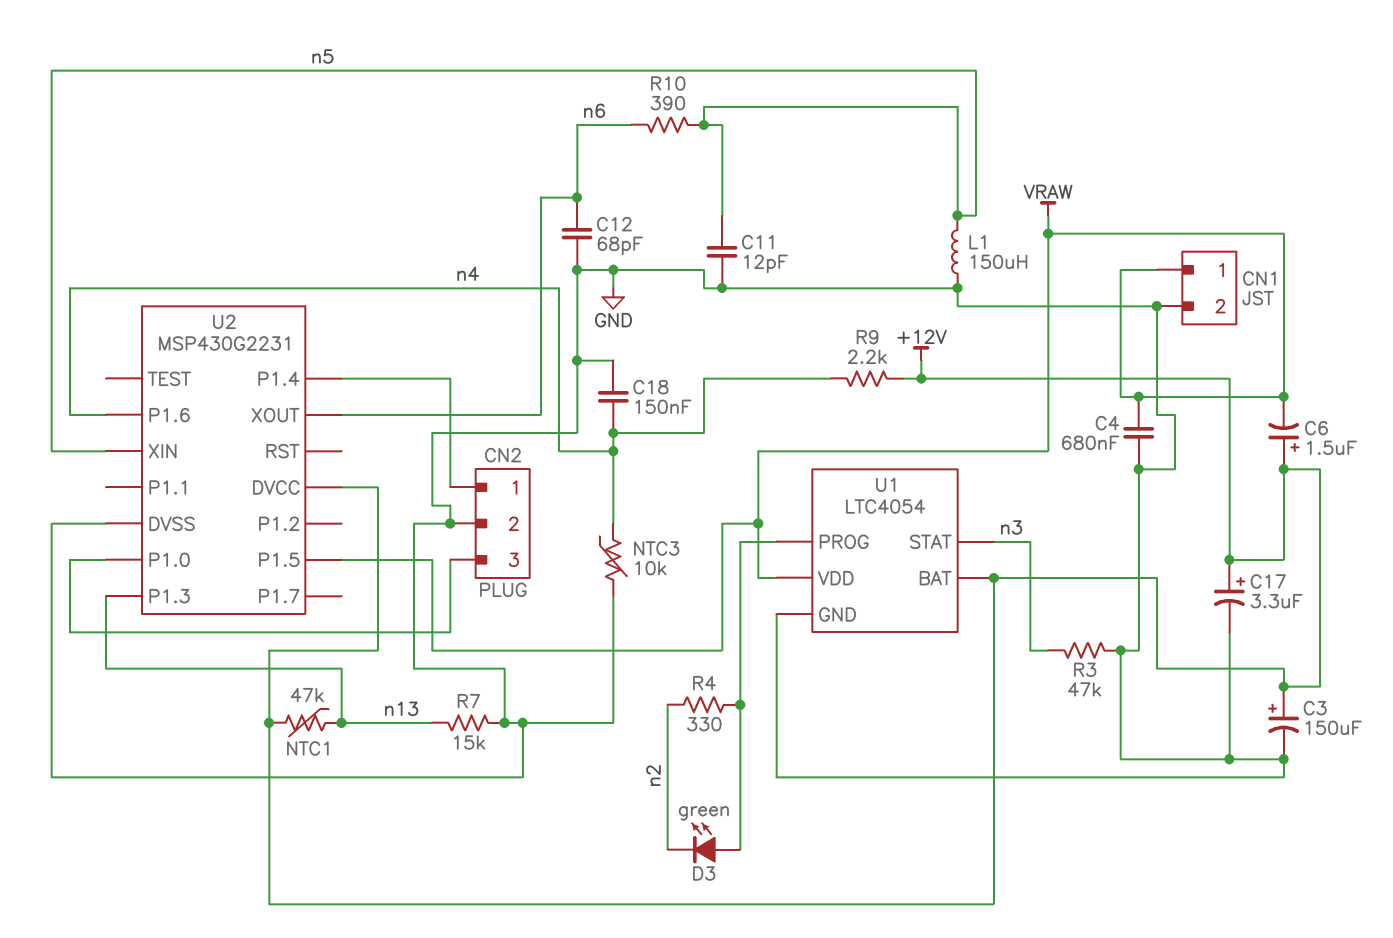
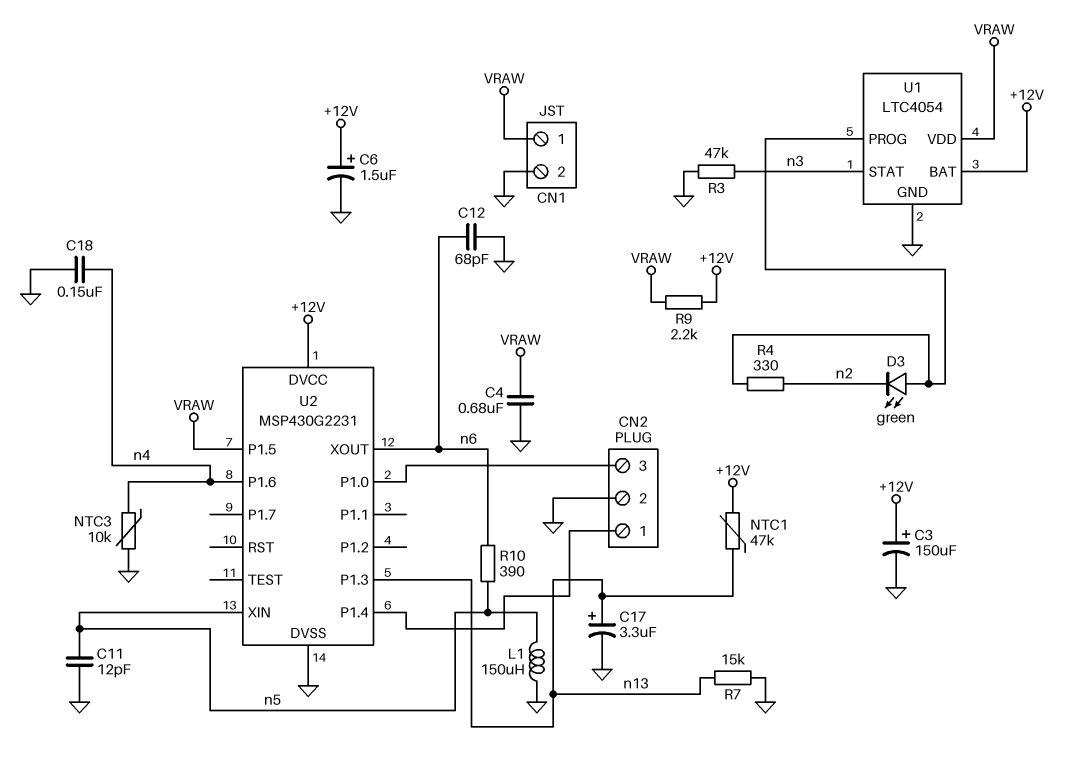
C6: 1.5uF (plus +12V, minus VRAW) -> 1.5uF (plus +12V, minus GND)
C17: 3.3uF (plus +12V, minus GND) -> 3.3uF (plus n13, minus GND)
R9: 2.2k (+12V, n4) -> 2.2k (+12V, VRAW)

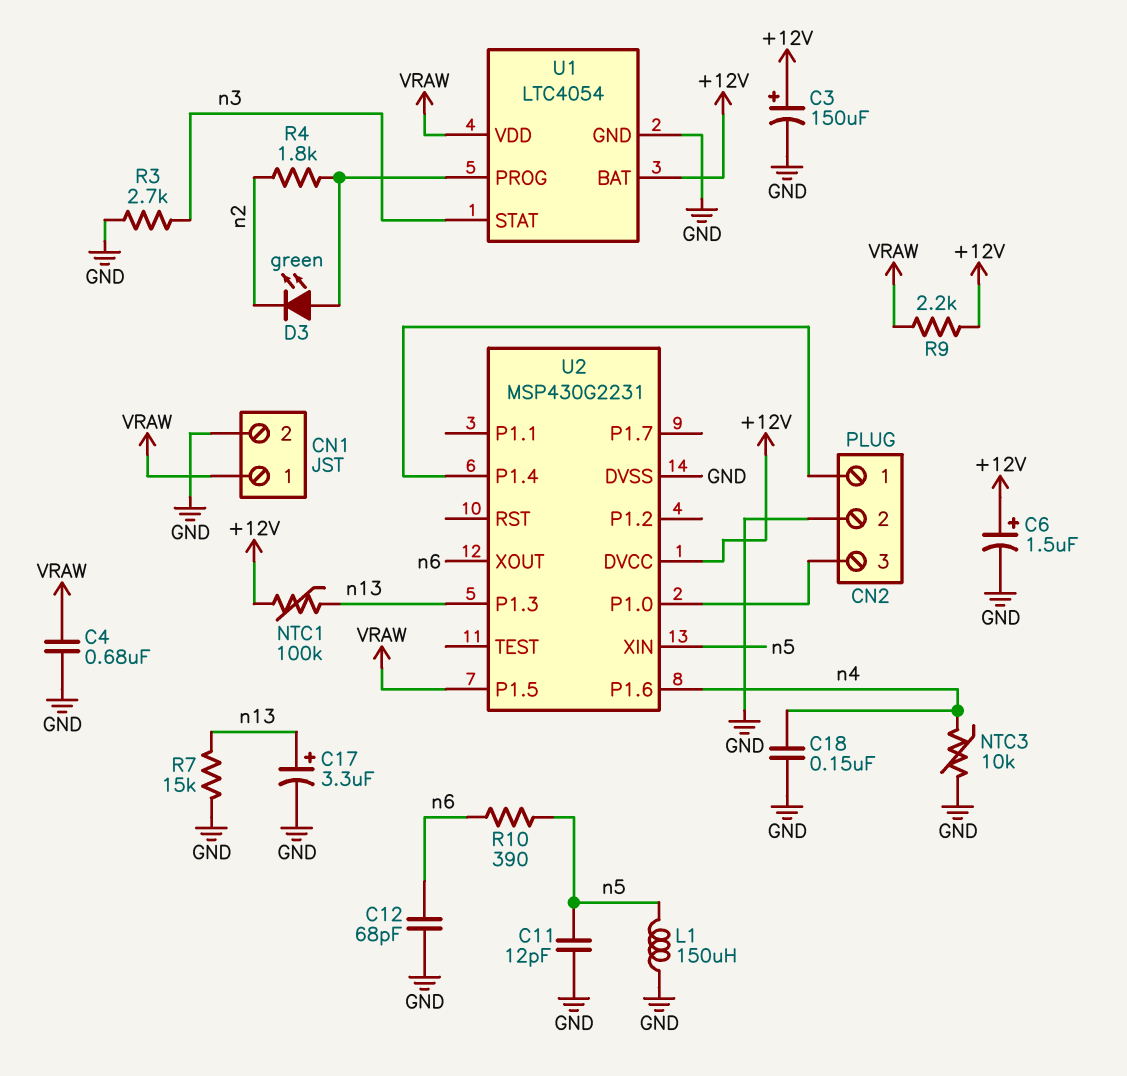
NTC1: 47k (+12V, n13) -> 100k (+12V, n13)
R3: 47k (GND, n3) -> 2.7k (GND, n3)
R4: 330 (U1/PROG, n2) -> 1.8k (U1/PROG, n2)

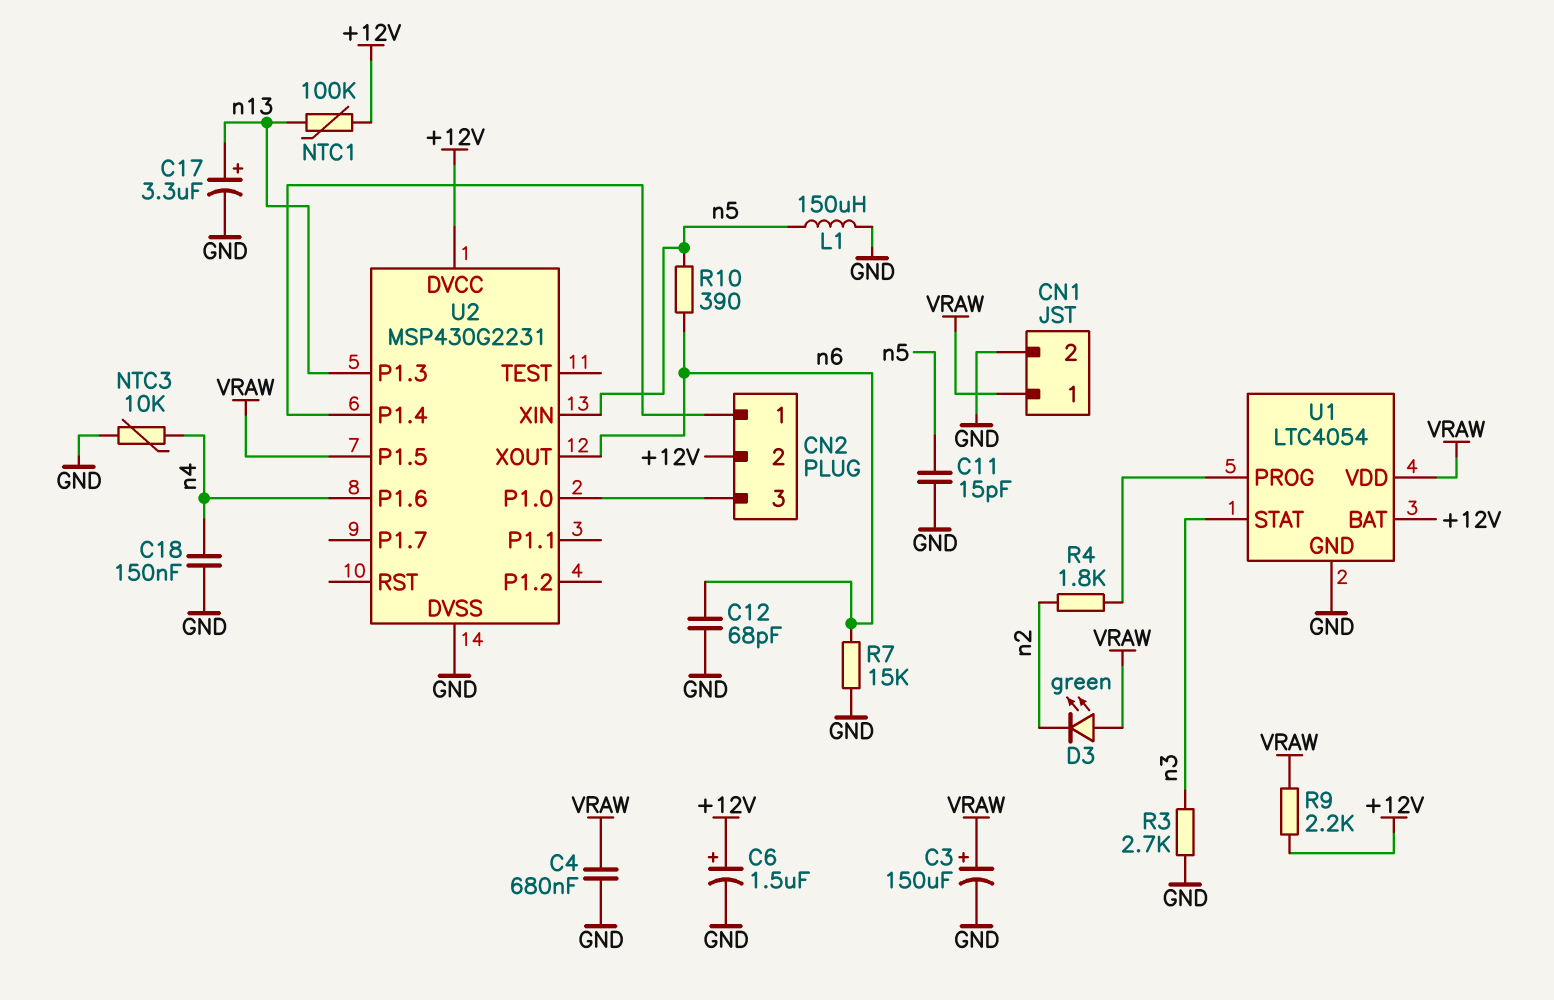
C3: 150uF (plus +12V, minus GND) -> 150uF (plus VRAW, minus GND)
C11: 12pF (GND, n5) -> 15pF (GND, n5)
CN2 pin 2: GND -> +12V
D3: LED green (A U1/PROG, K n2) -> LED green (A VRAW, K n2)
R7: 15k (GND, n13) -> 15k (GND, n6)

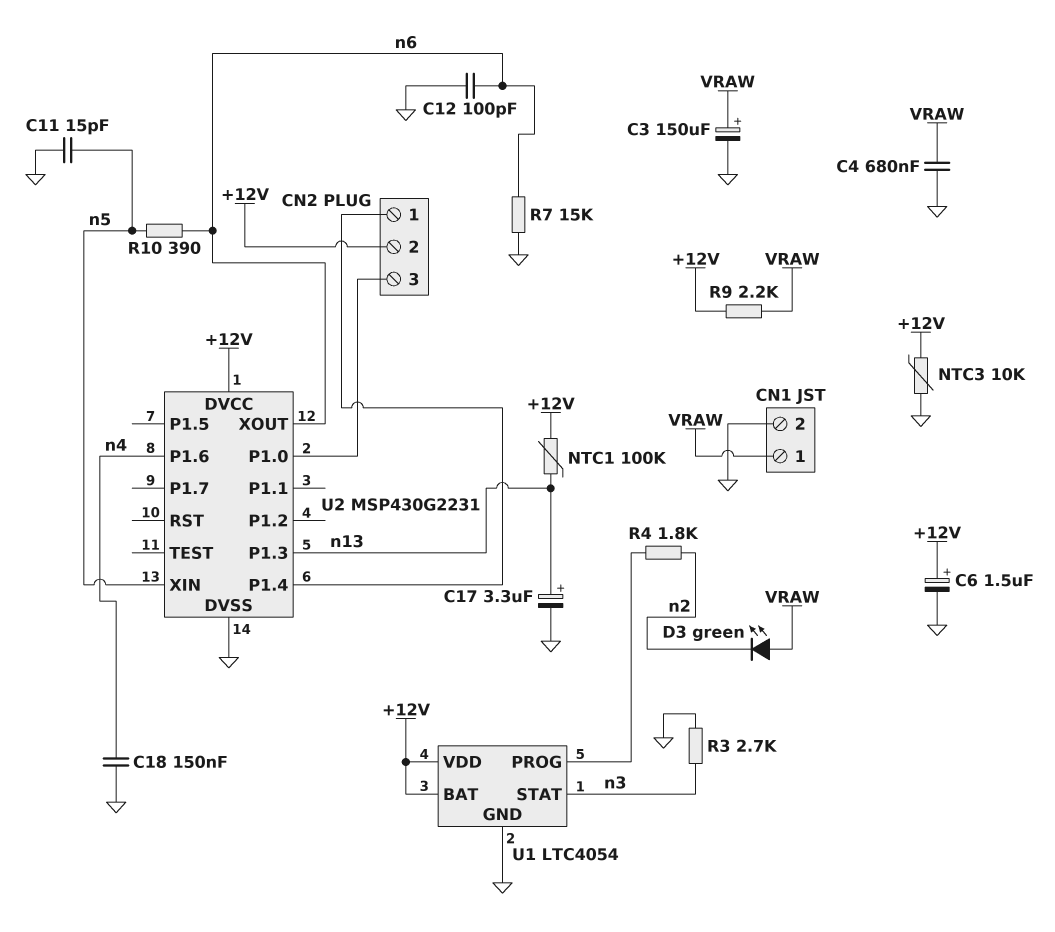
C12: 68pF (GND, n6) -> 100pF (GND, n6)
L1: 150uH (GND, n5) -> none
NTC3: 10k (GND, n4) -> 10k (+12V, GND)
U1 pin VDD: VRAW -> +12V
U2 pin P1.5: VRAW -> none

